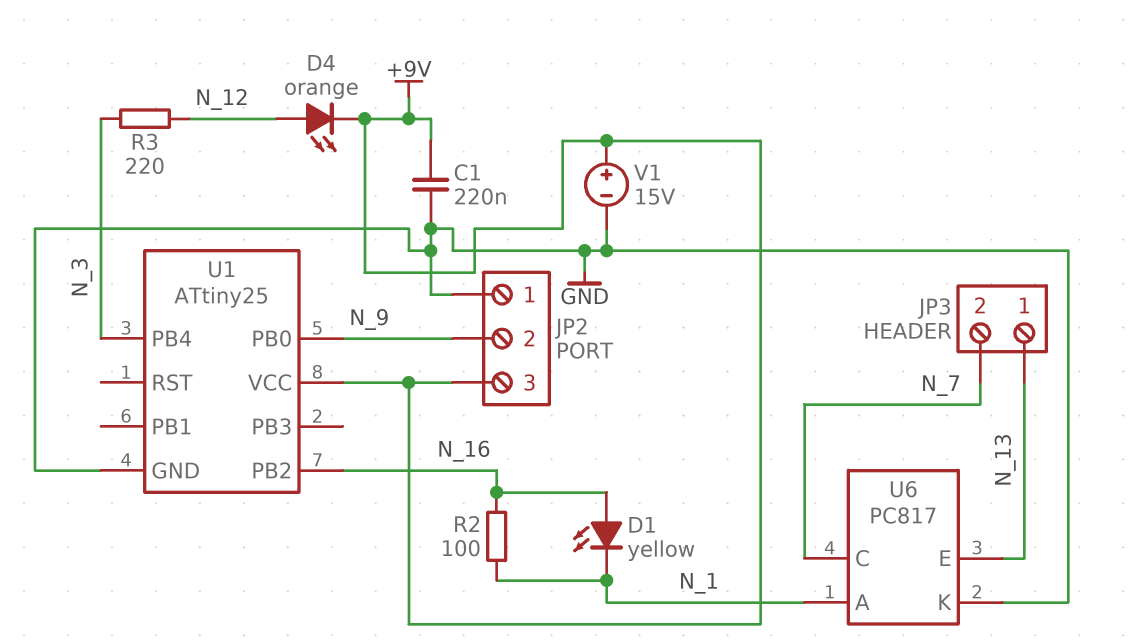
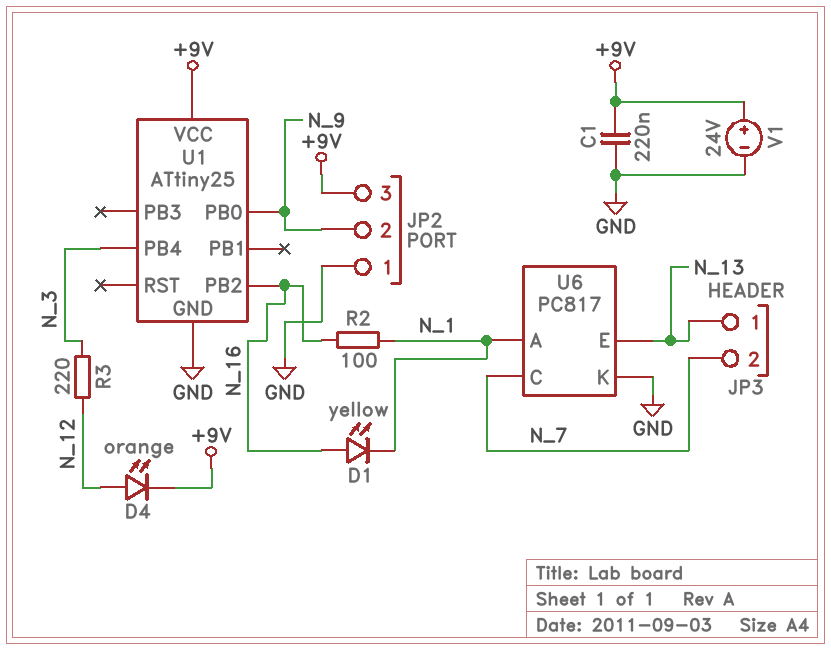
V1: 15V (plus +9V, minus GND) -> 24V (plus +9V, minus GND)

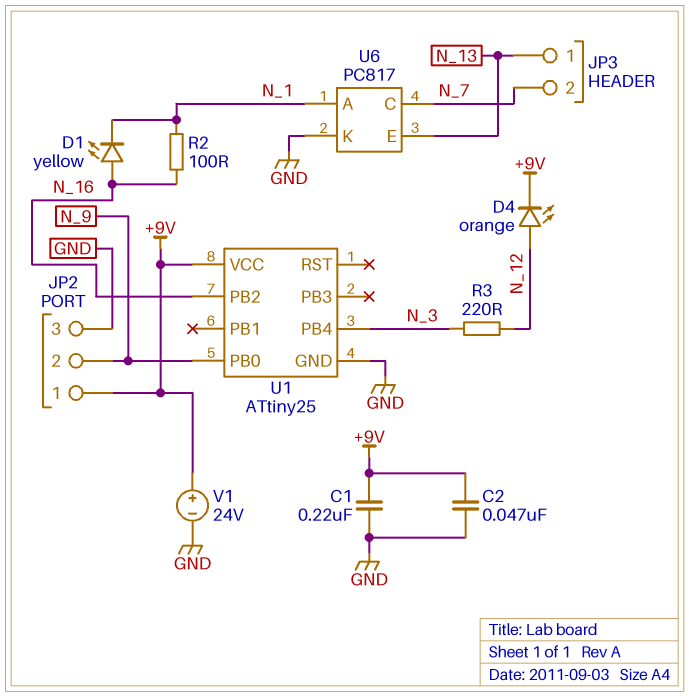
C2: none -> 47nF (+9V, GND)
JP2 pin 1: GND -> +9V
JP2 pin 3: +9V -> GND

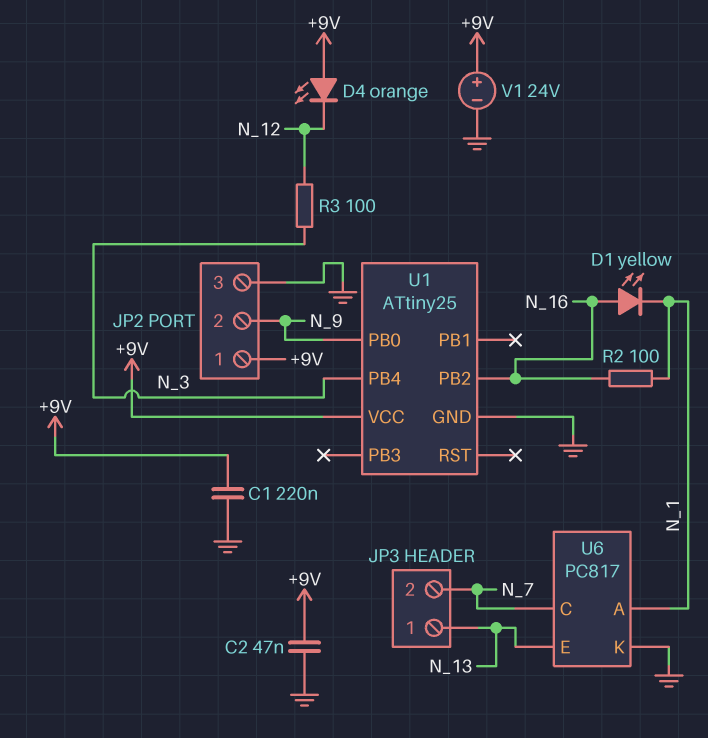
D4: LED orange (A N_12, K +9V) -> LED orange (A +9V, K N_12)
R3: 220 (N_3, N_12) -> 100 (N_3, N_12)

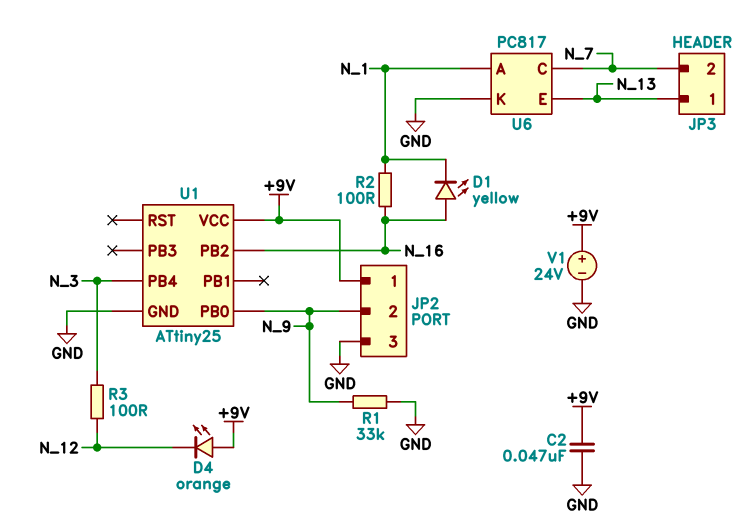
C1: 220nF (+9V, GND) -> none
R1: none -> 33k (GND, N_9)

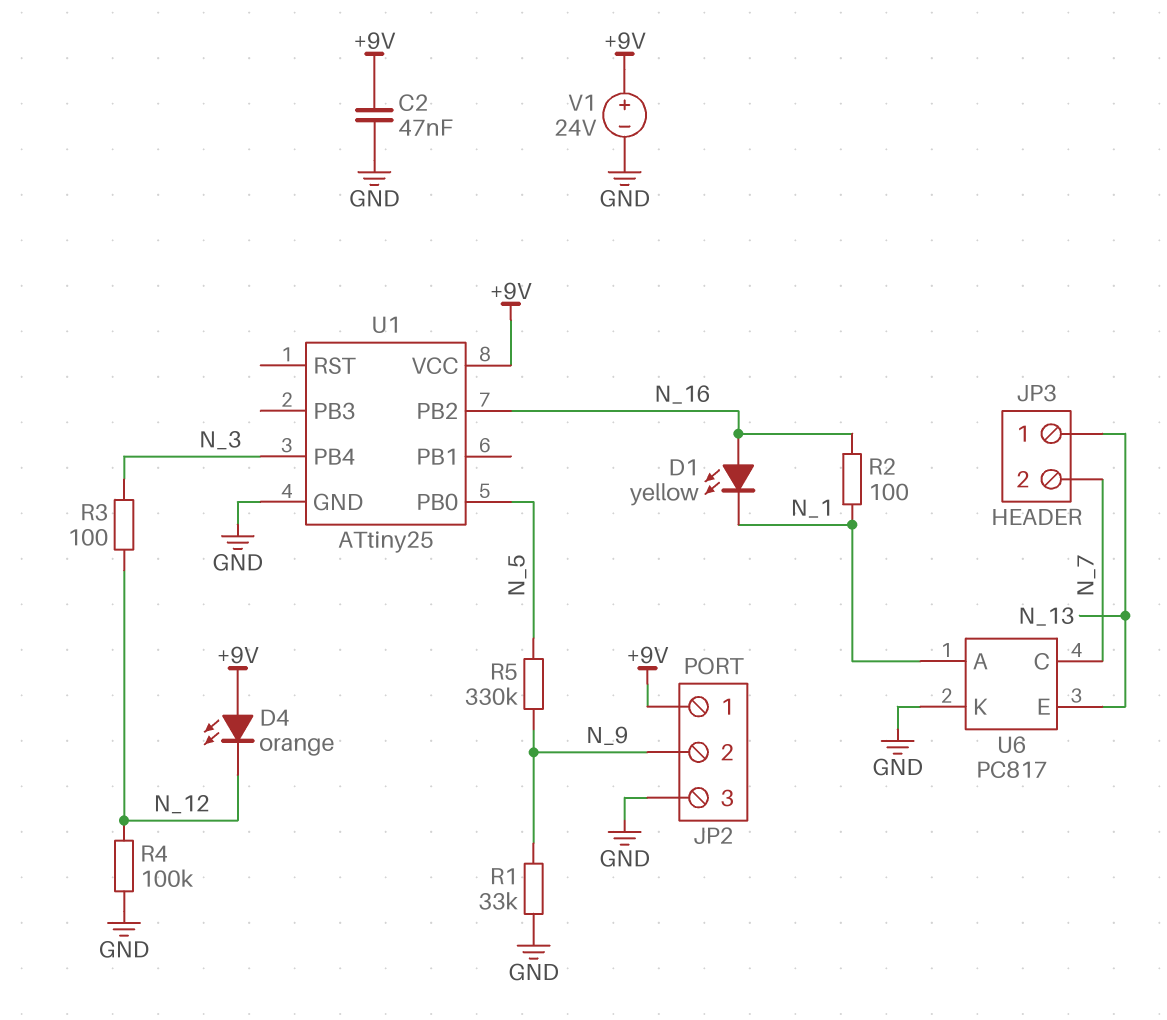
R4: none -> 100k (GND, N_12)
R5: none -> 330k (N_5, N_9)
U1 pin PB0: N_9 -> N_5

